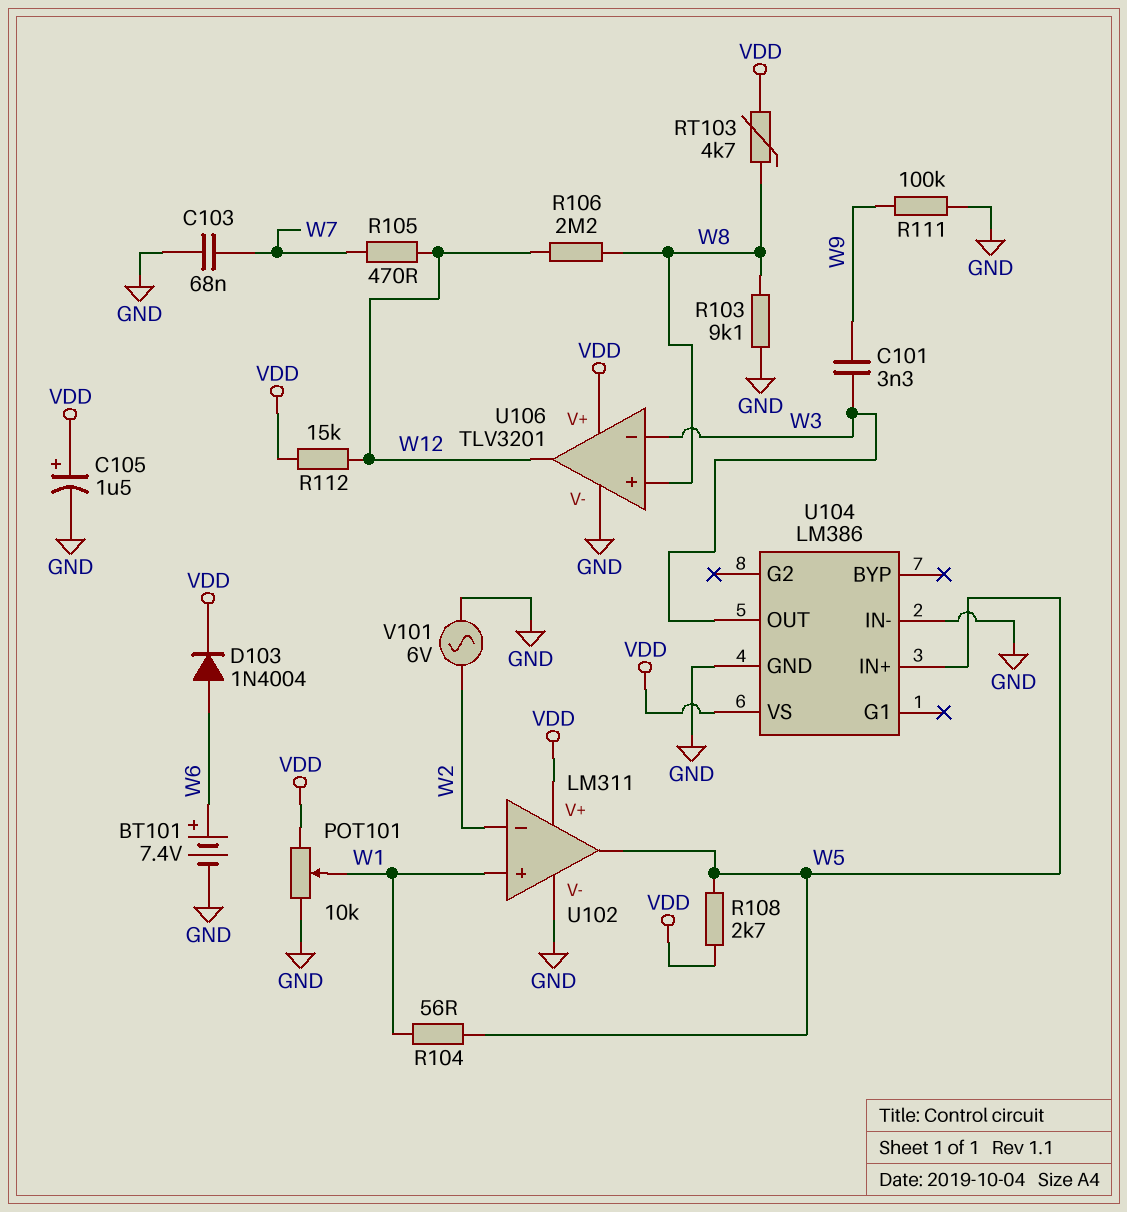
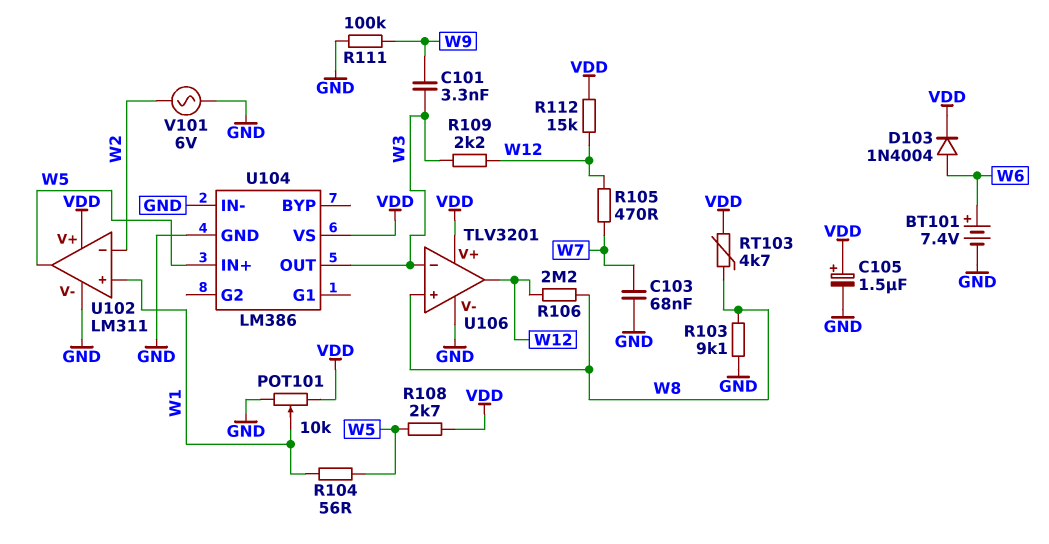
R109: none -> 2.2k (W3, W12)

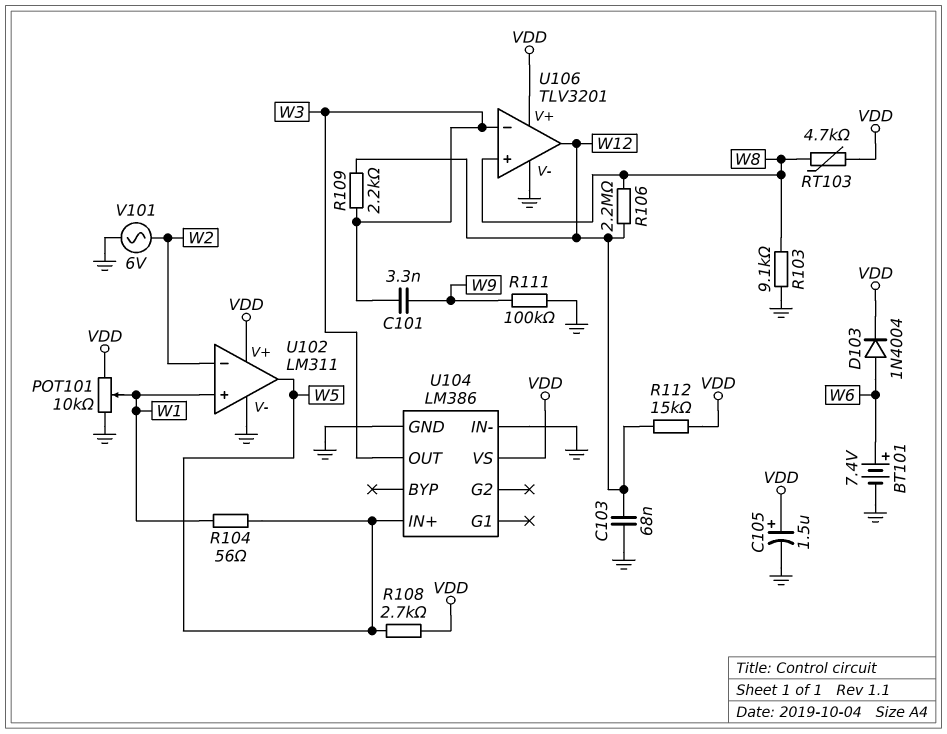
C103: 68nF (GND, W7) -> 68nF (GND, W12)
R105: 470 (W7, W12) -> none

